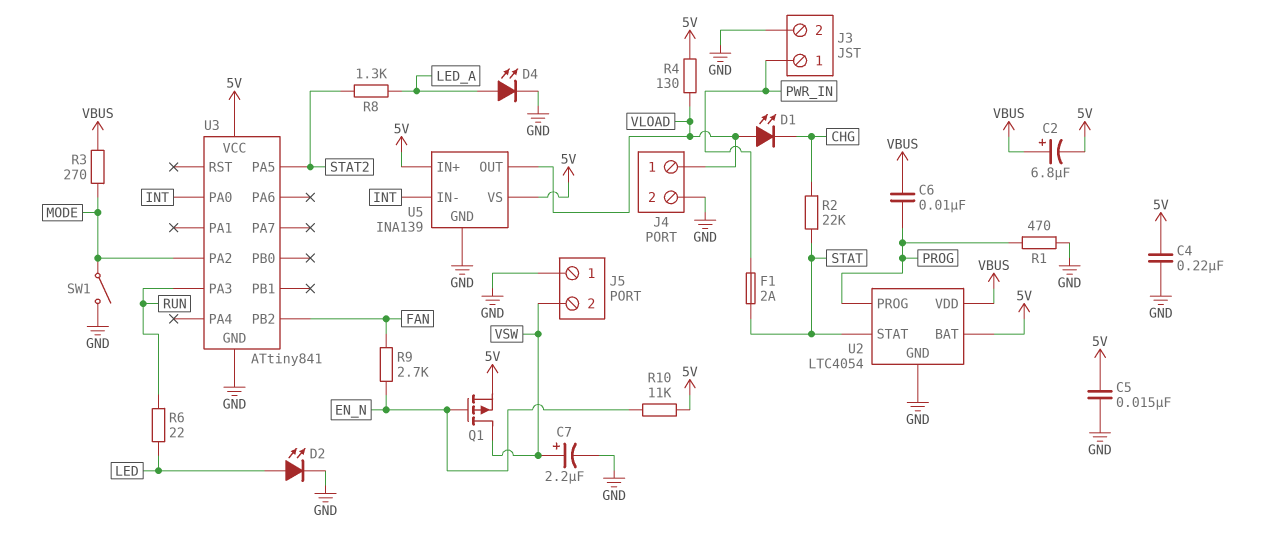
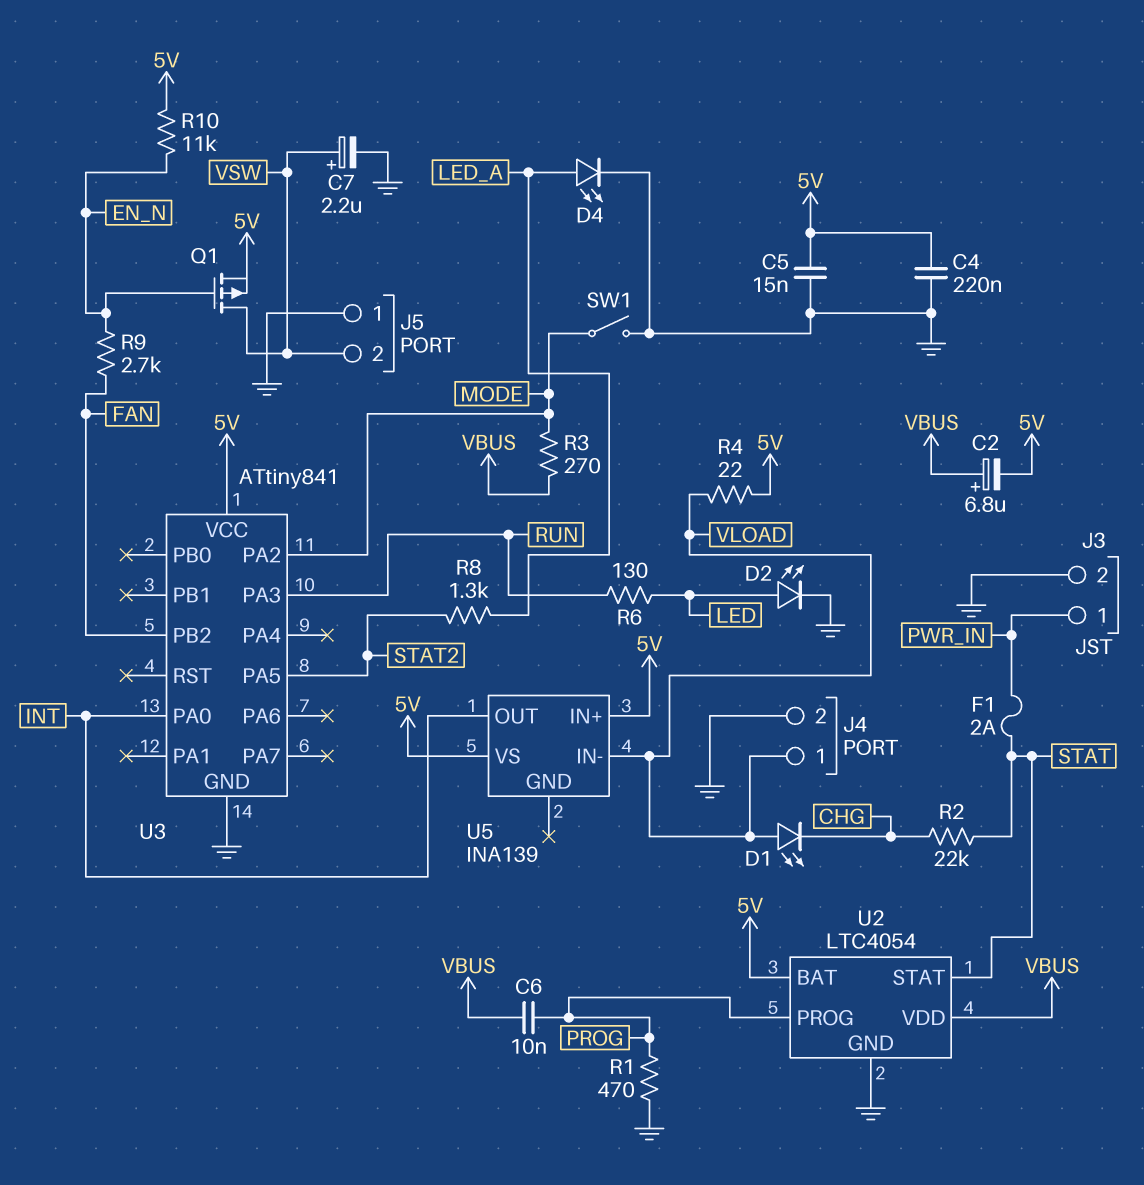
R4: 130 (5V, VLOAD) -> 22 (5V, VLOAD)
R6: 22 (LED, RUN) -> 130 (LED, RUN)
U5 pin GND: GND -> none
U5 pin IN-: INT -> VLOAD
U5 pin OUT: VLOAD -> INT

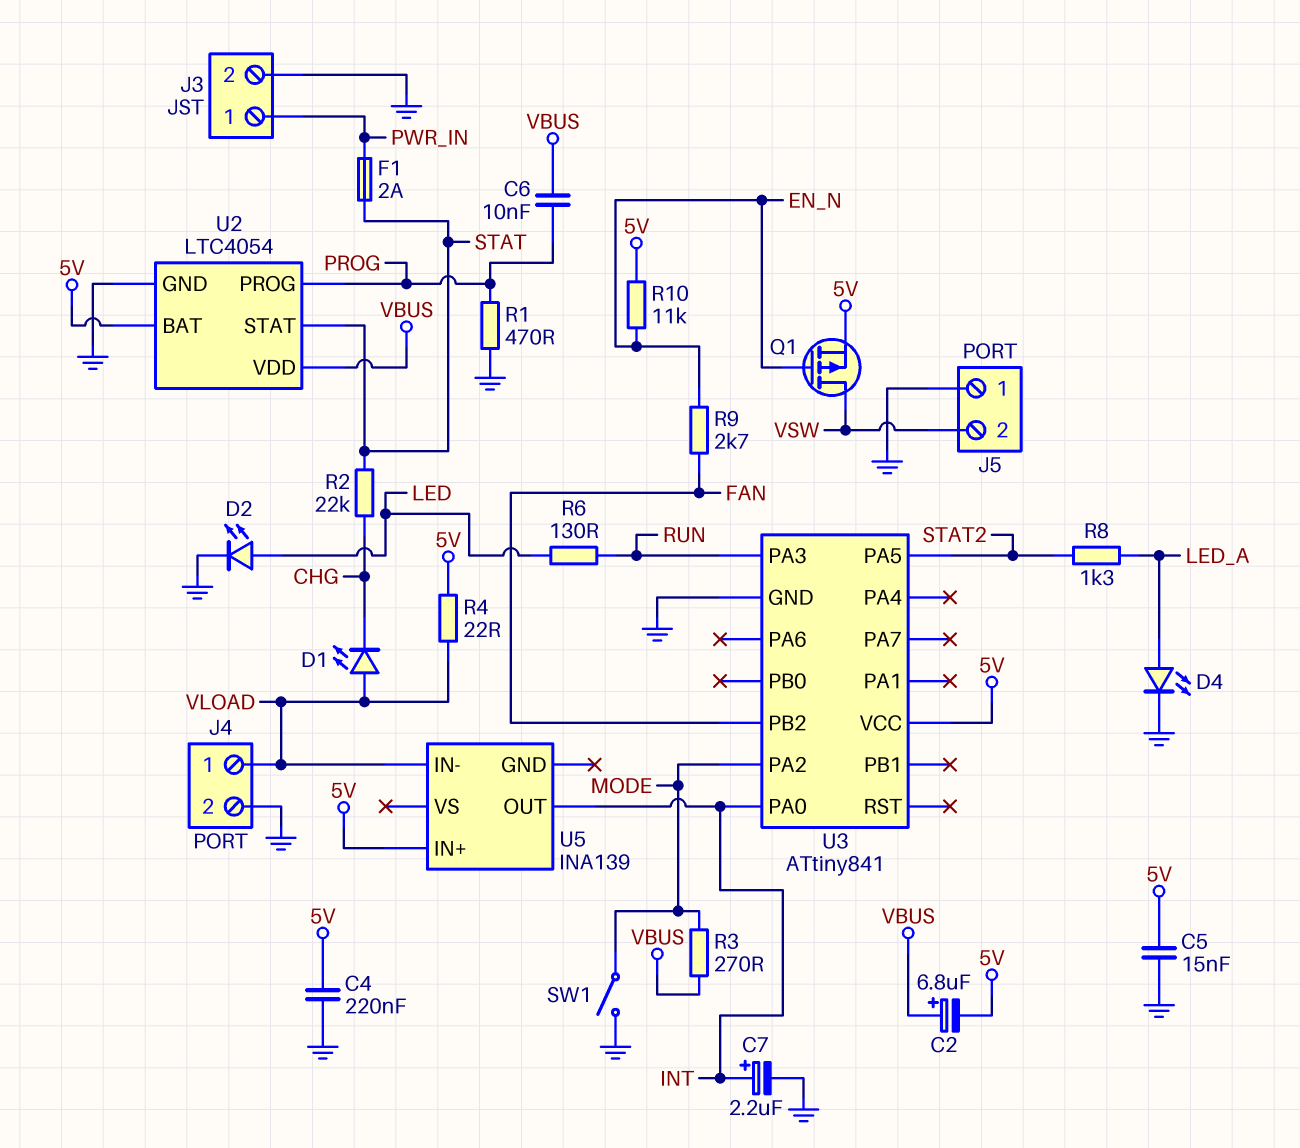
C7: 2.2uF (plus VSW, minus GND) -> 2.2uF (plus INT, minus GND)
U5 pin VS: 5V -> none

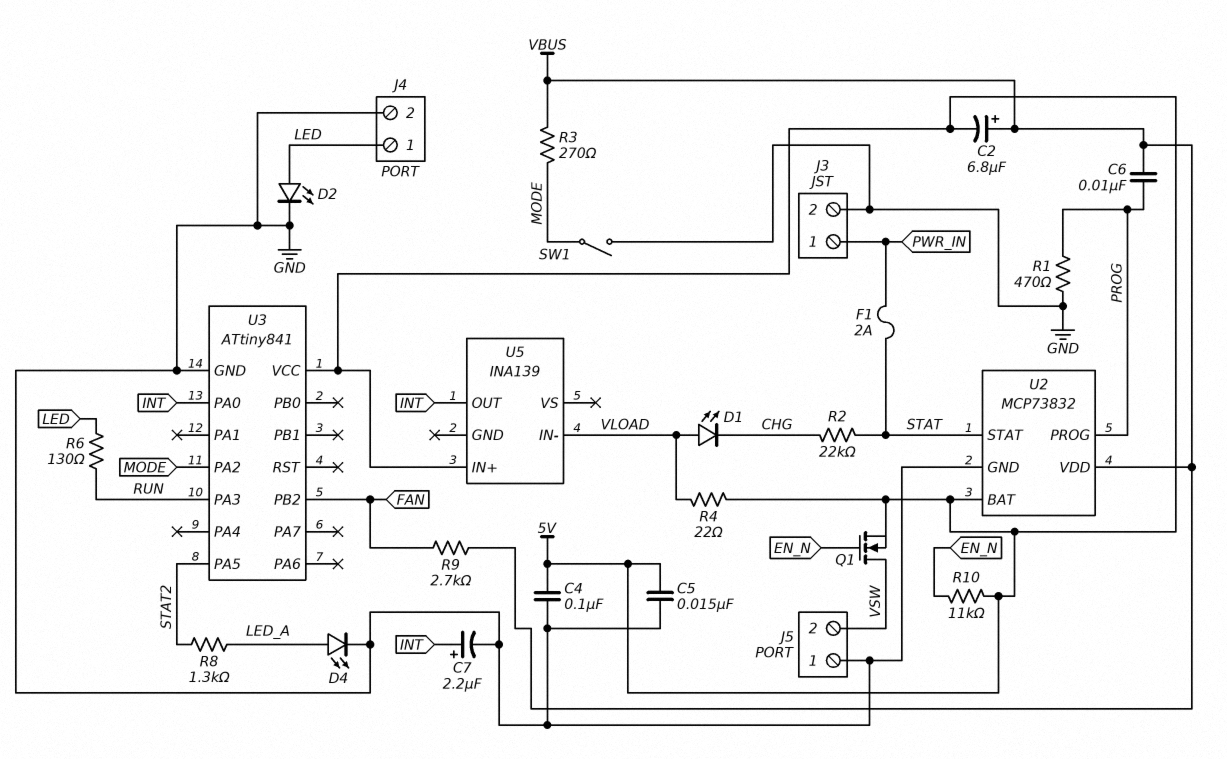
C4: 220nF (5V, GND) -> 100nF (5V, GND)
J4 pin 1: VLOAD -> LED
Q1: PMOS (G EN_N, D VSW, S 5V) -> NMOS (G EN_N, D VSW, S 5V)
R9: 2.7k (EN_N, FAN) -> 2.7k (FAN, VBUS)
U2: LTC4054 -> MCP73832

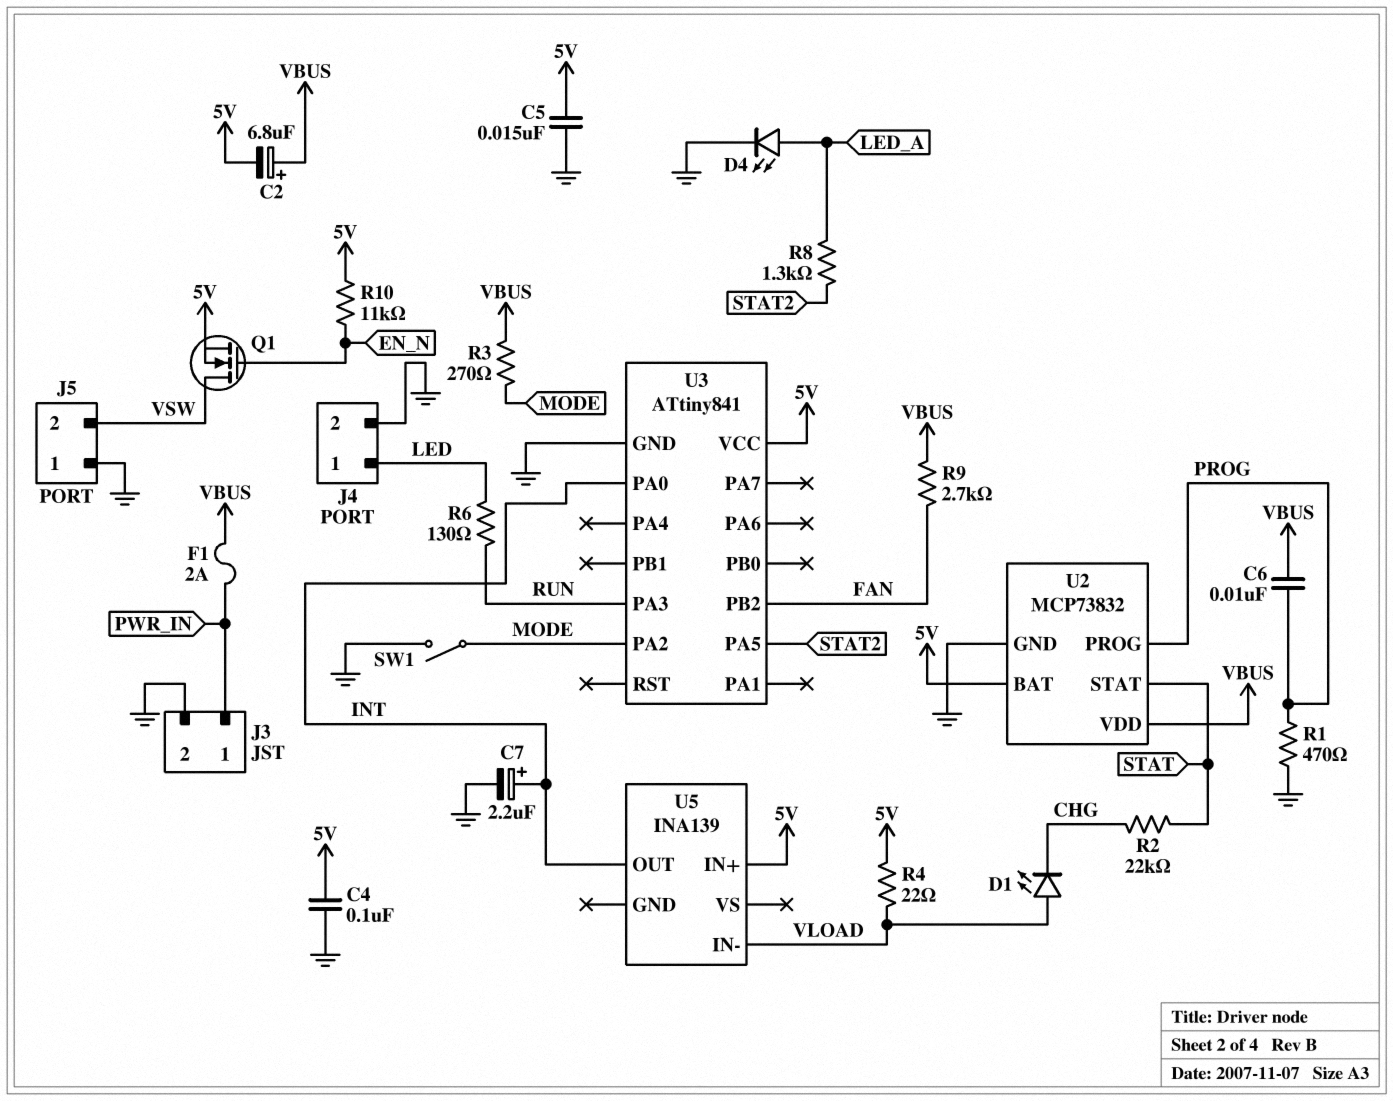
D2: LED (A LED, K GND) -> none
F1: 2A (PWR_IN, STAT) -> 2A (PWR_IN, VBUS)

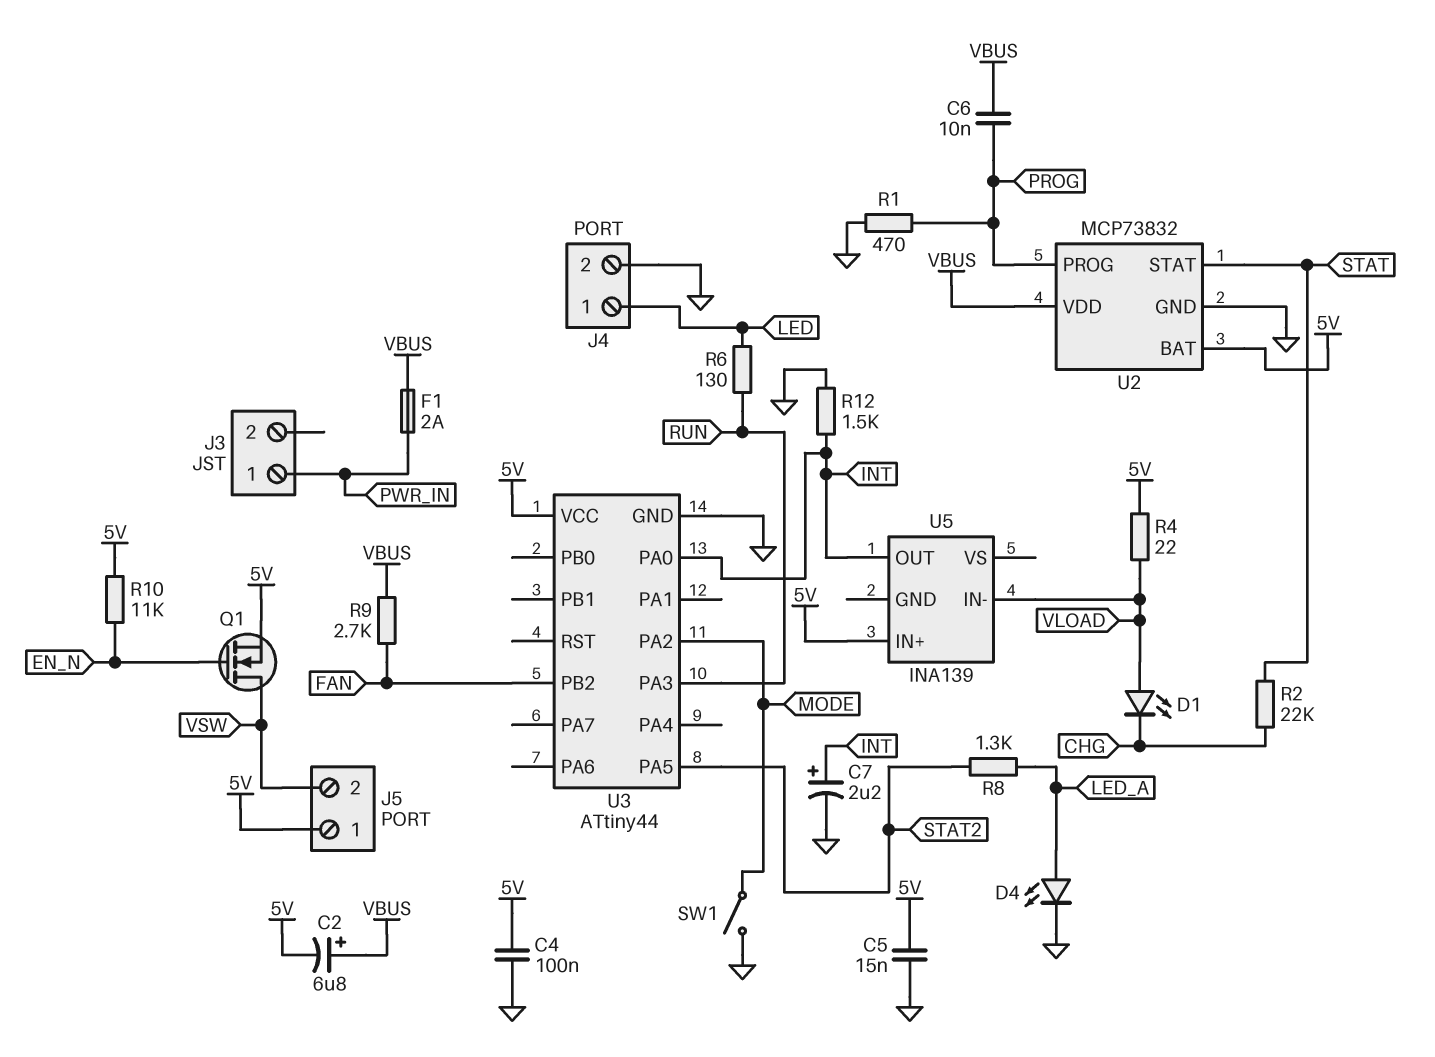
J3 pin 2: GND -> none
J5 pin 1: GND -> 5V
R3: 270 (MODE, VBUS) -> none
R12: none -> 1.5k (GND, INT)
U3: ATtiny841 -> ATtiny44

